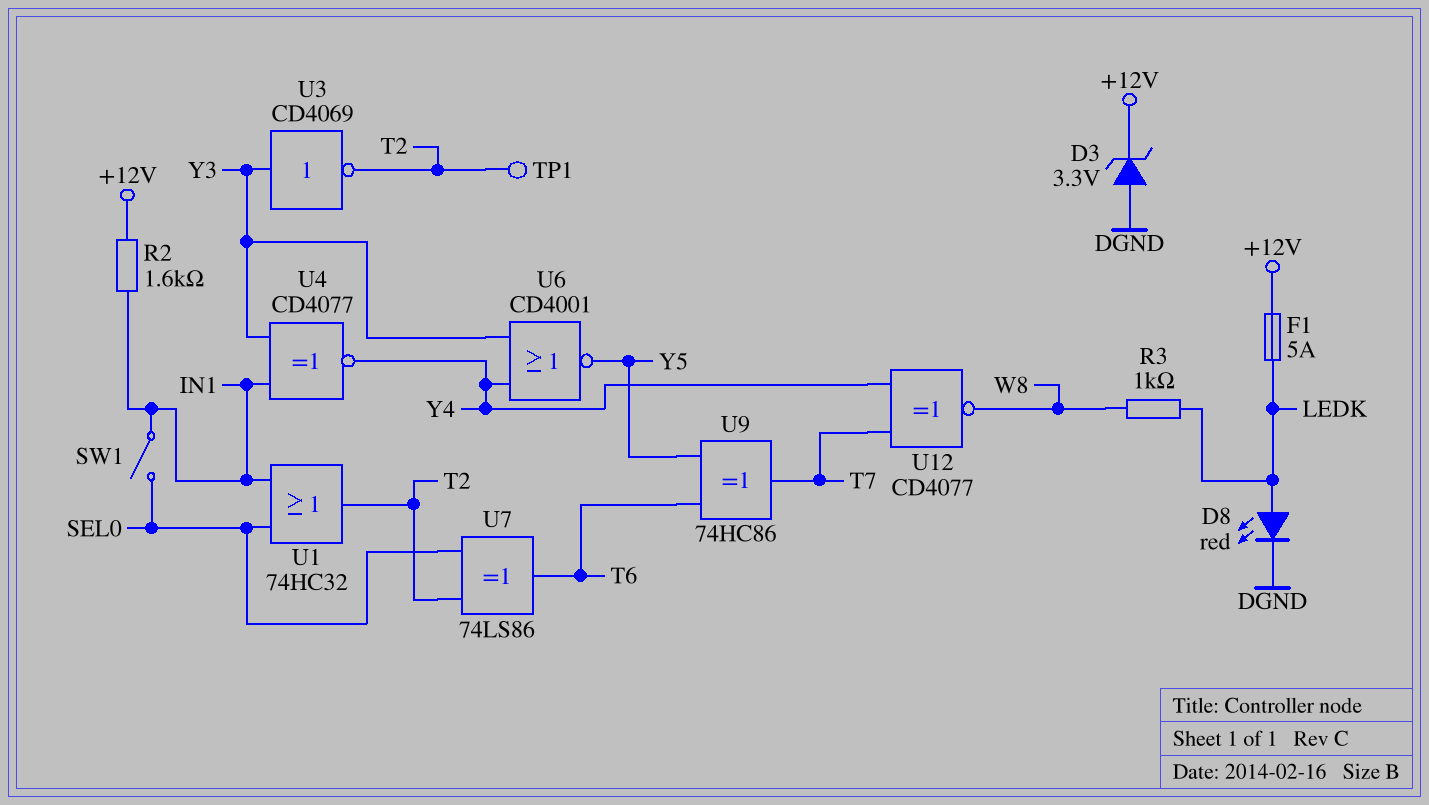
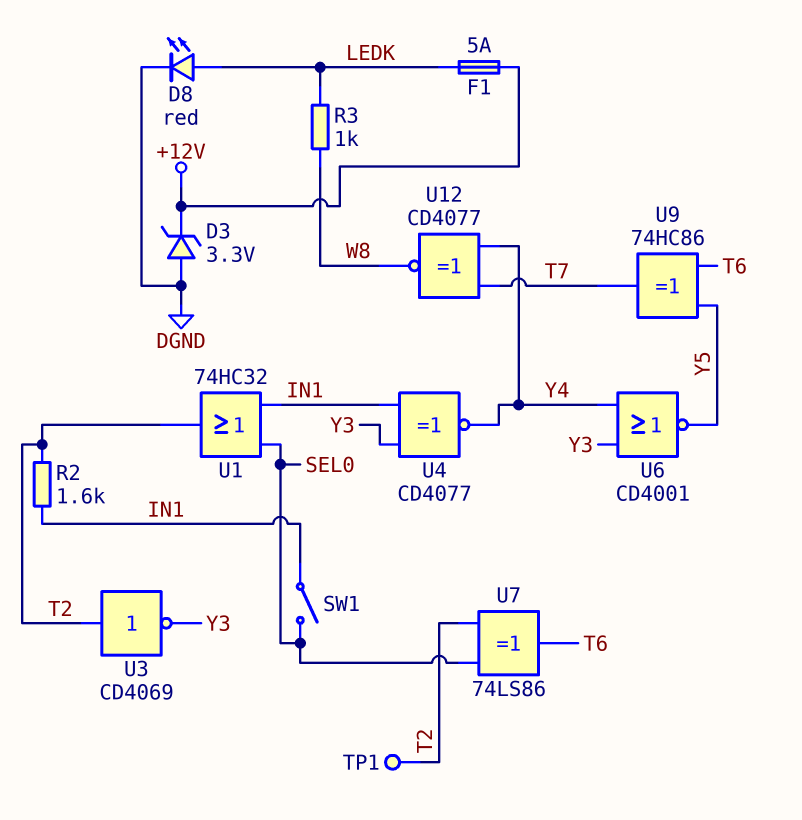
R2: 1.6k (+12V, IN1) -> 1.6k (IN1, T2)
U3: NOT CD4069 (in Y3, out T2) -> NOT CD4069 (in T2, out Y3)

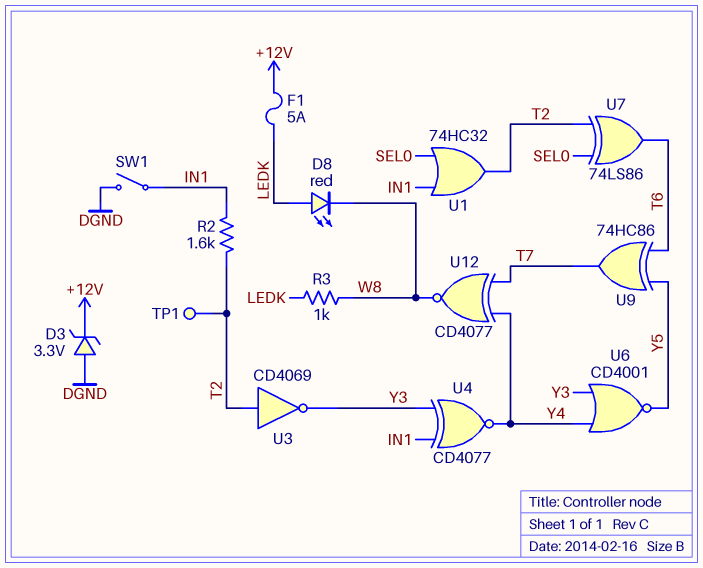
D8: LED red (A LEDK, K DGND) -> LED red (A LEDK, K W8)
SW1: switch (IN1, SEL0) -> switch (DGND, IN1)

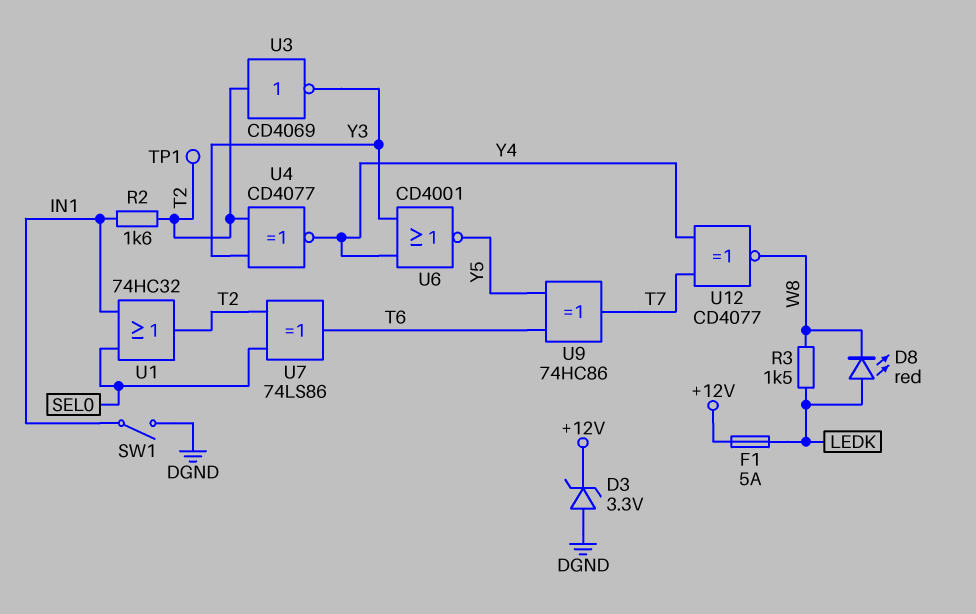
R3: 1k (LEDK, W8) -> 1.5k (LEDK, W8)
U4: XNOR CD4077 (in IN1, in Y3, out Y4) -> XNOR CD4077 (in T2, in Y3, out Y4)

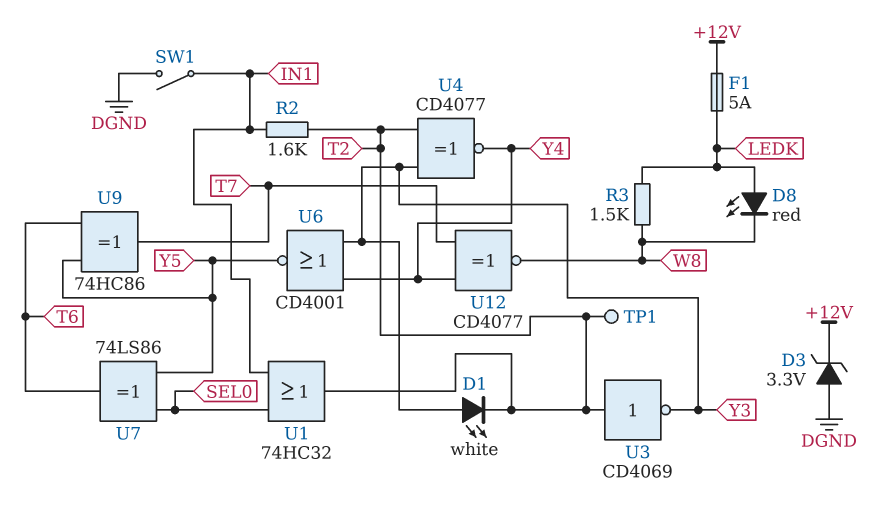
D1: none -> LED white (A Y3, K T2)
U7: XOR 74LS86 (in SEL0, in T2, out T6) -> XOR 74LS86 (in SEL0, in Y5, out T6)

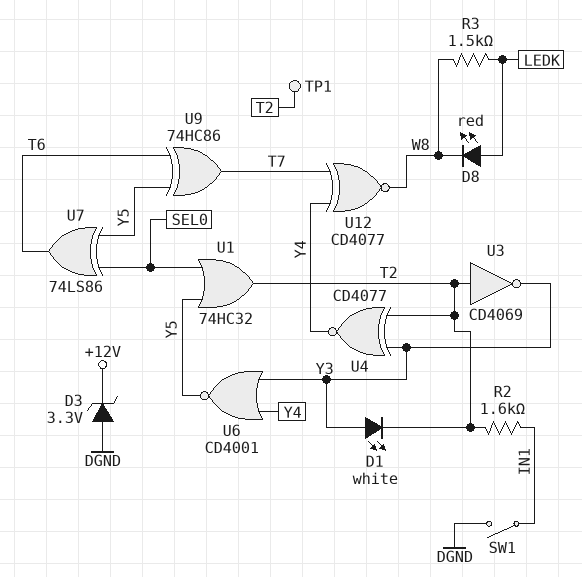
F1: 5A (+12V, LEDK) -> none
U1: OR 74HC32 (in IN1, in SEL0, out T2) -> OR 74HC32 (in SEL0, in Y5, out T2)

